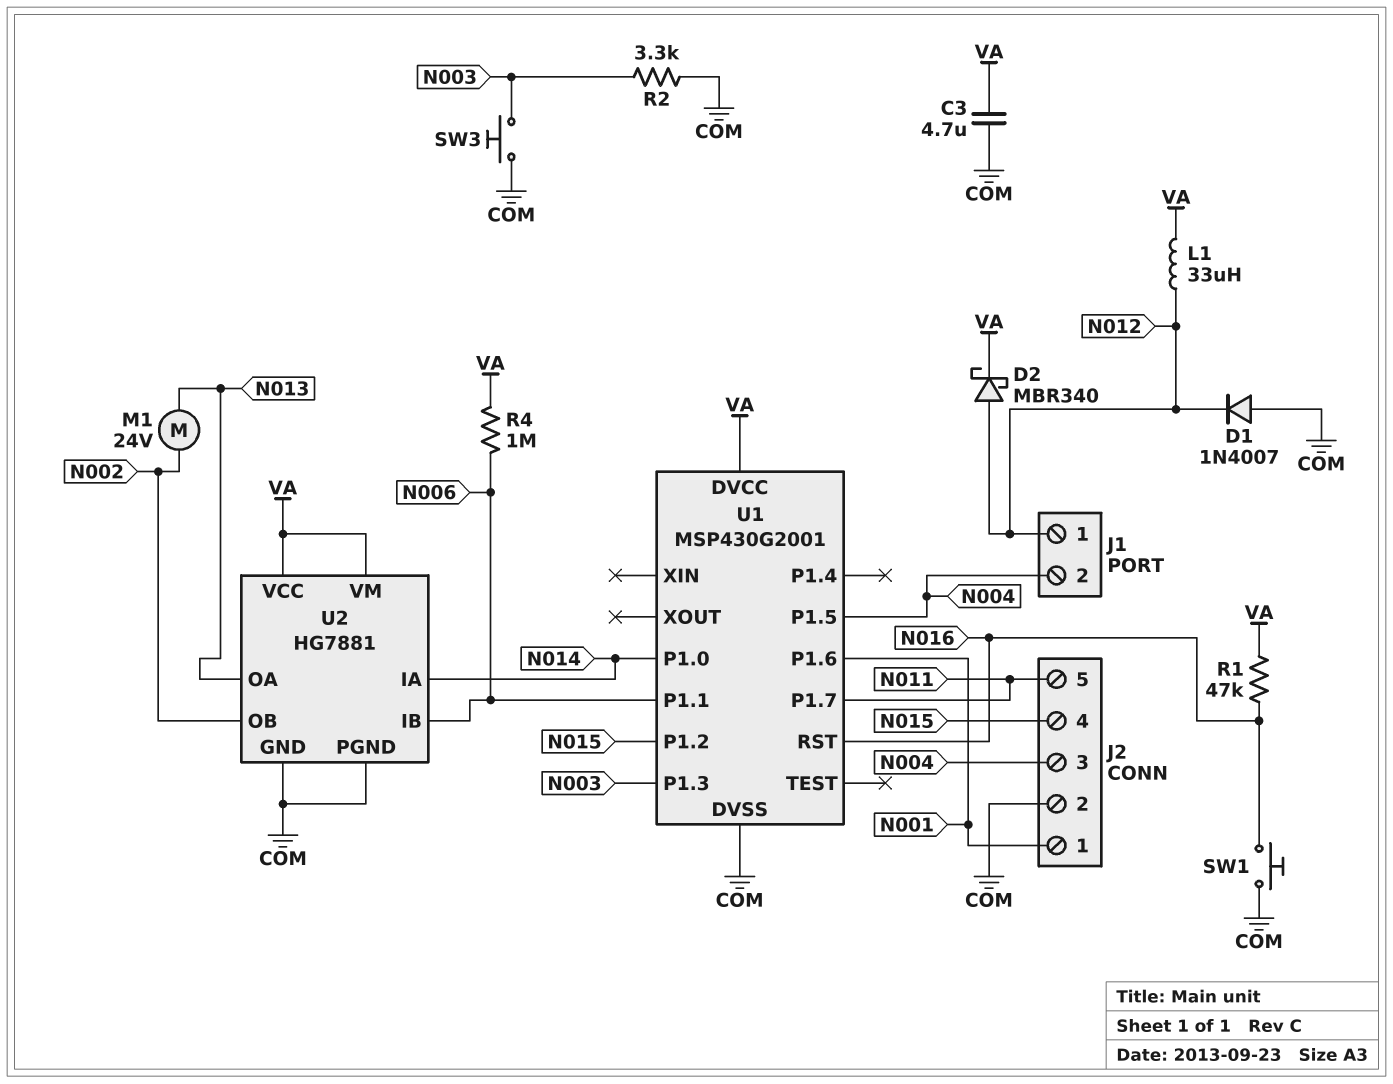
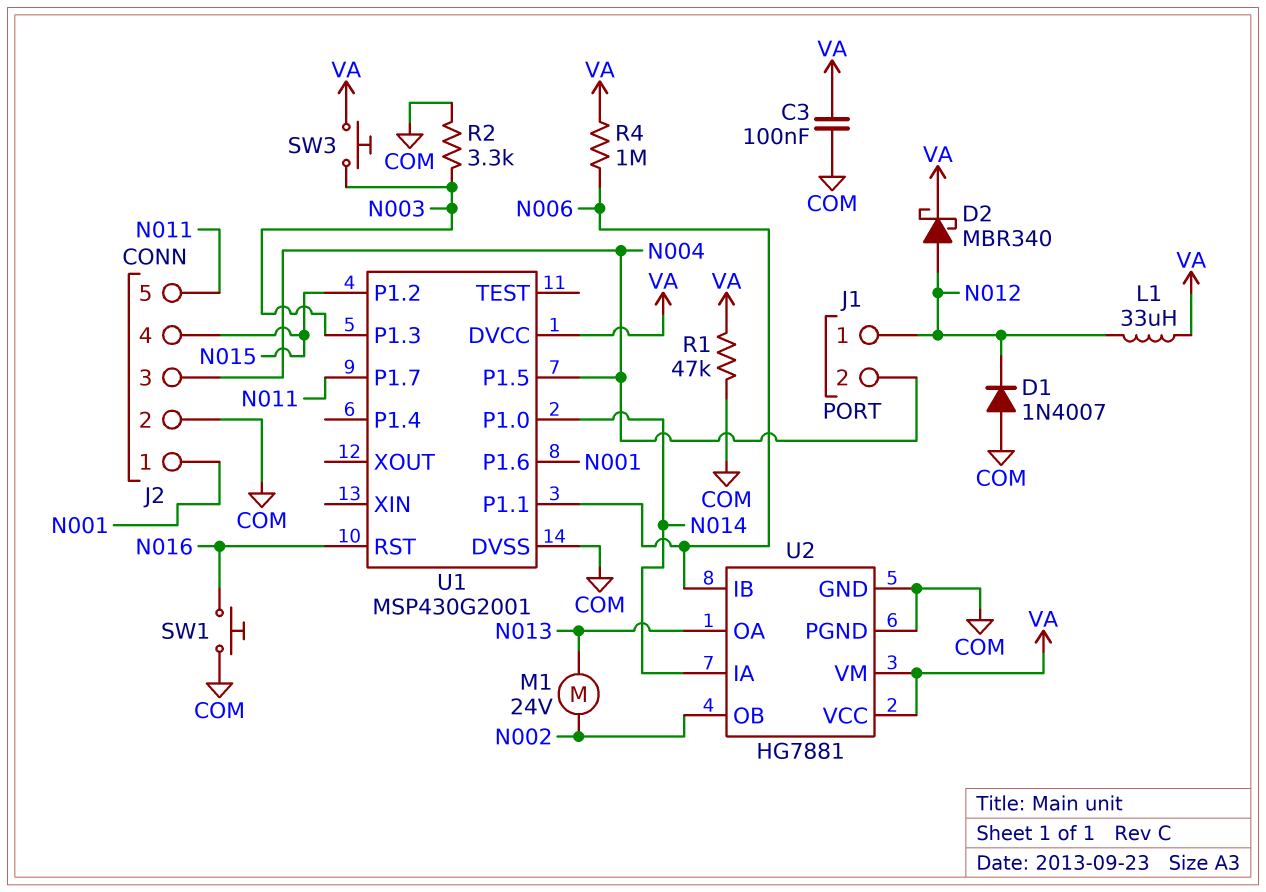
C3: 4.7uF (COM, VA) -> 100nF (COM, VA)
R1: 47k (N016, VA) -> 47k (COM, VA)
SW3: button (COM, N003) -> button (N003, VA)

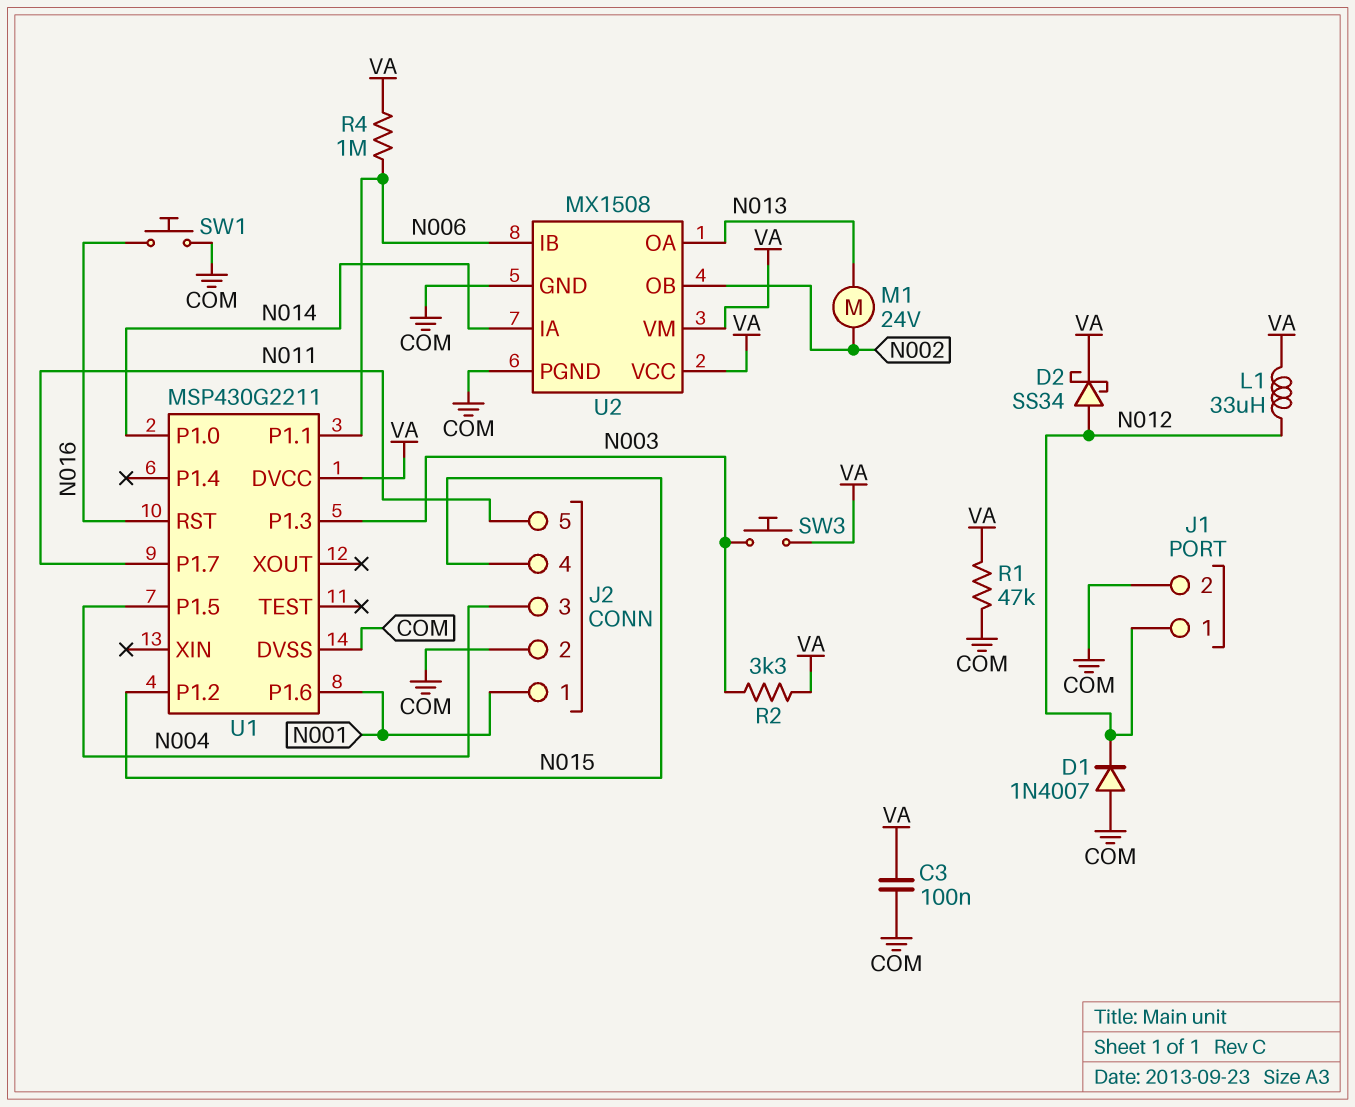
D2: schottky MBR340 (A N012, K VA) -> schottky SS34 (A N012, K VA)
J1 pin 2: N004 -> COM
R2: 3.3k (COM, N003) -> 3.3k (N003, VA)
U1: MSP430G2001 -> MSP430G2211
U2: HG7881 -> MX1508

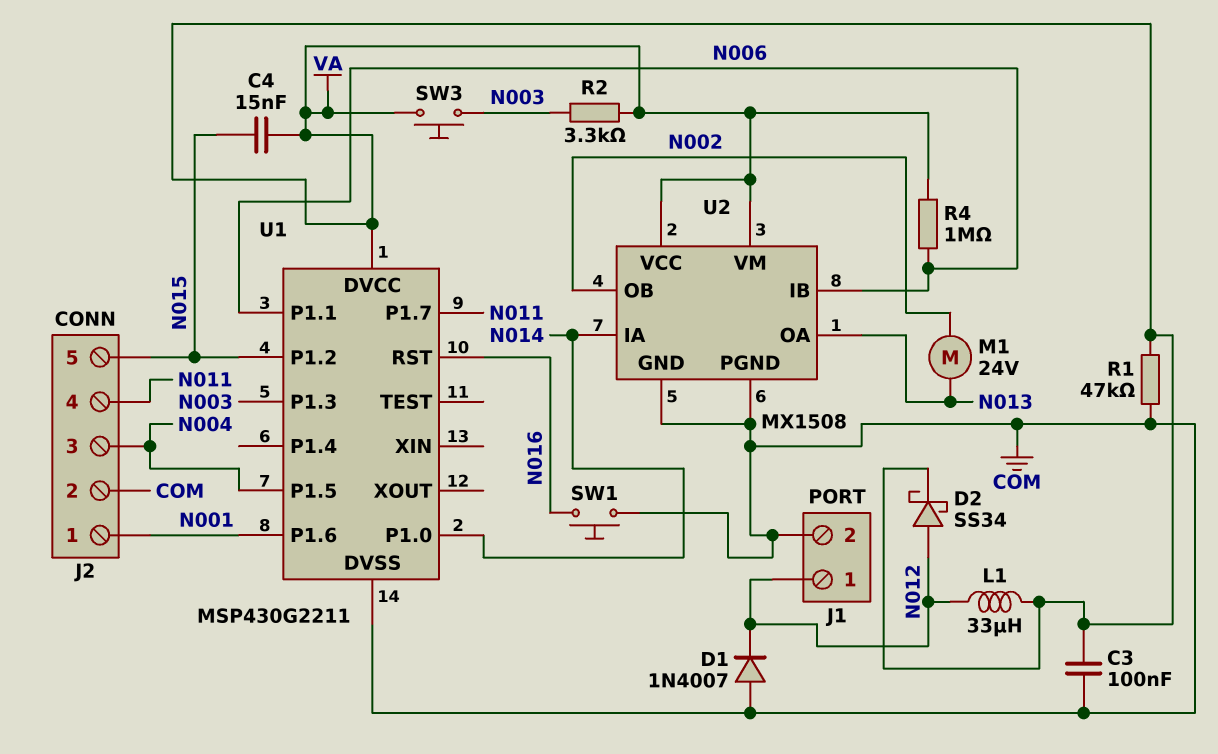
C4: none -> 15nF (N015, VA)
J2 pin 4: N015 -> N011
J2 pin 5: N011 -> N015

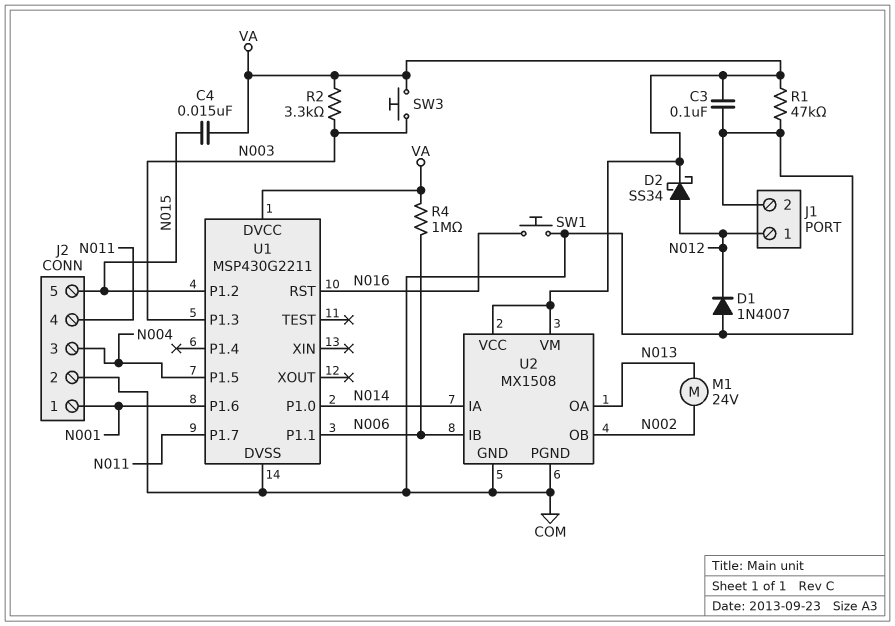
L1: 33uH (N012, VA) -> none

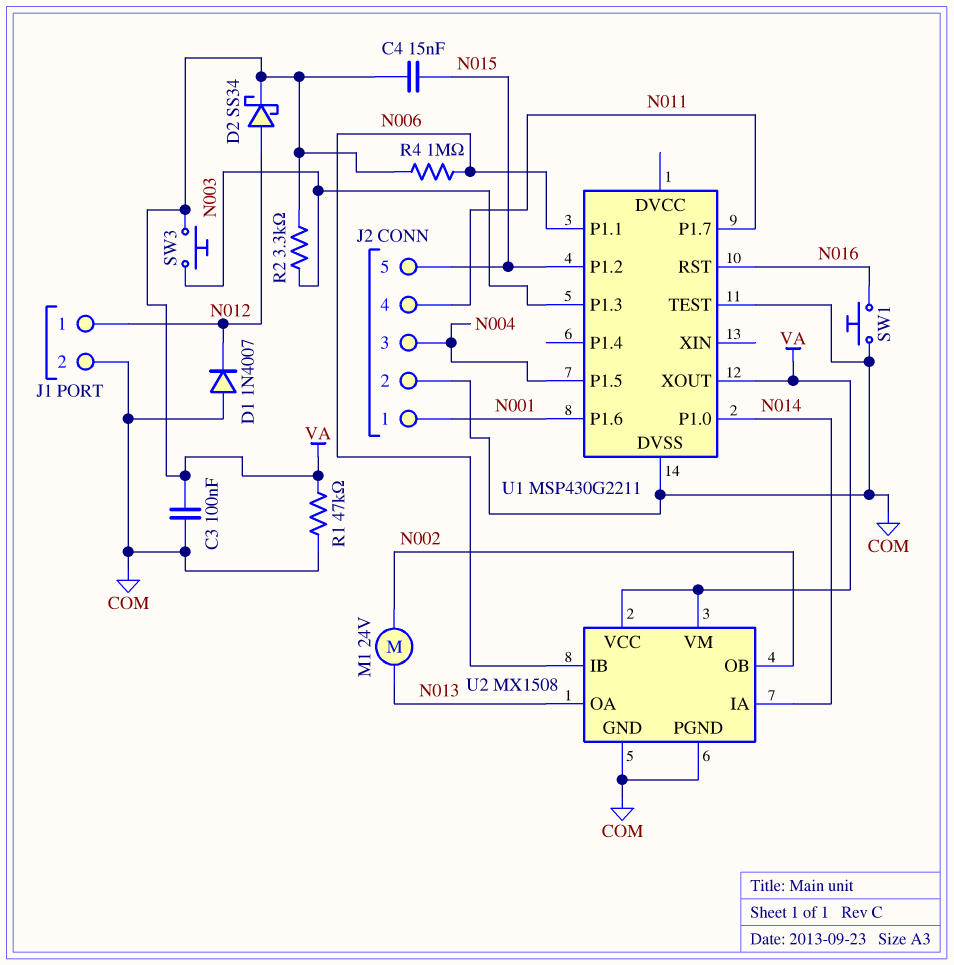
U1 pin DVCC: VA -> none
U1 pin TEST: none -> COM
U1 pin XOUT: none -> VA

